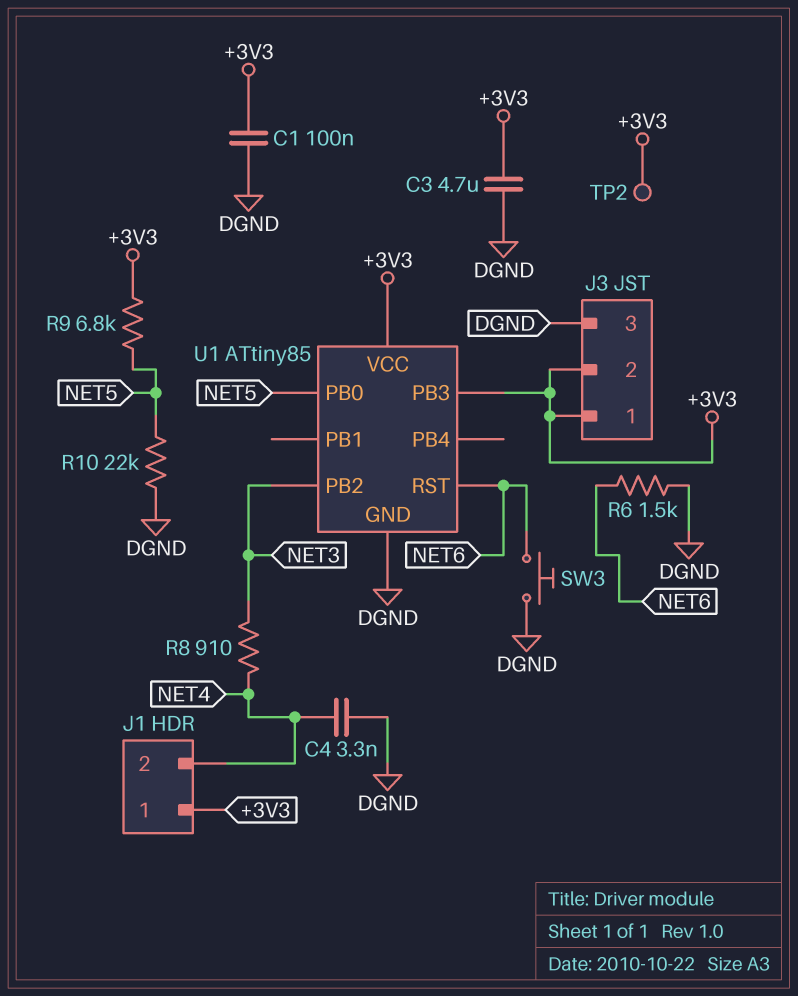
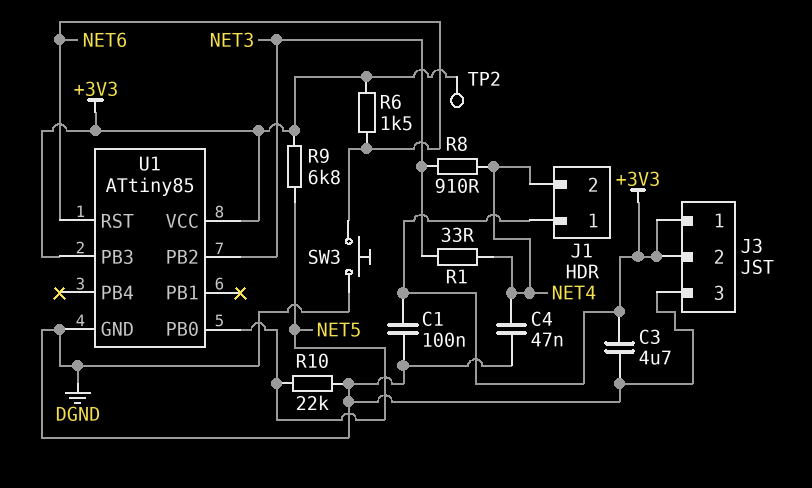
C4: 3.3nF (DGND, NET4) -> 47nF (DGND, NET4)
R1: none -> 33 (NET3, NET4)
R6: 1.5k (DGND, NET6) -> 1.5k (+3V3, NET6)

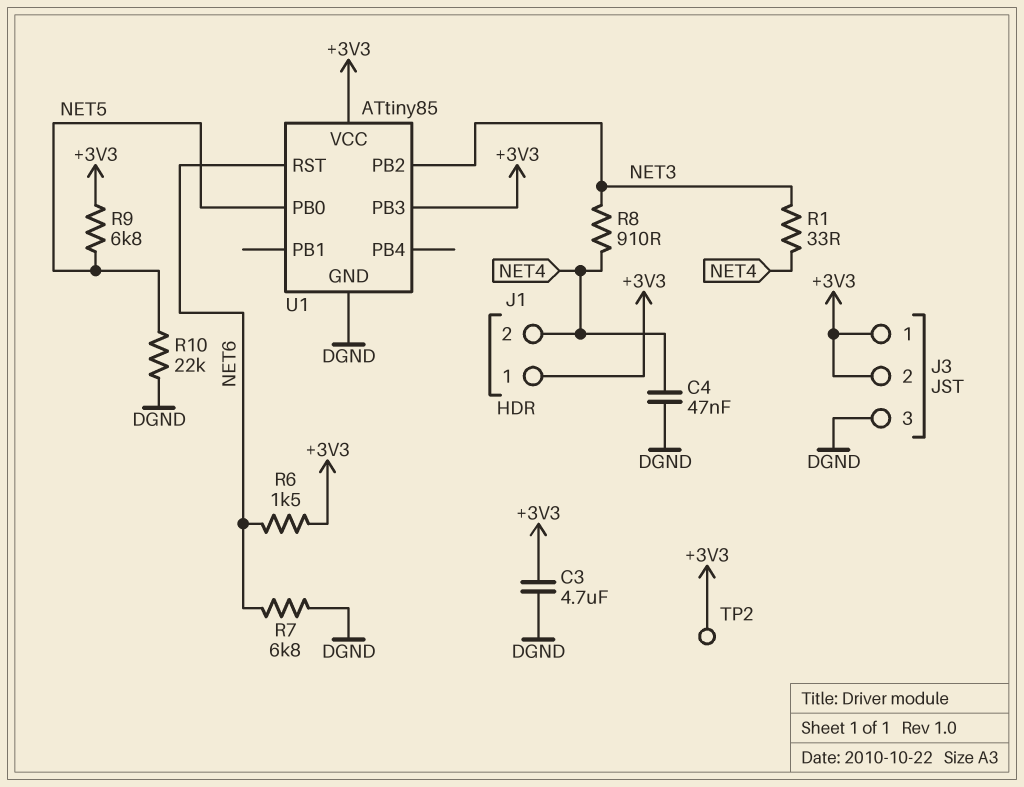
C1: 100nF (+3V3, DGND) -> none
R7: none -> 6.8k (DGND, NET6)
SW3: button (DGND, NET6) -> none

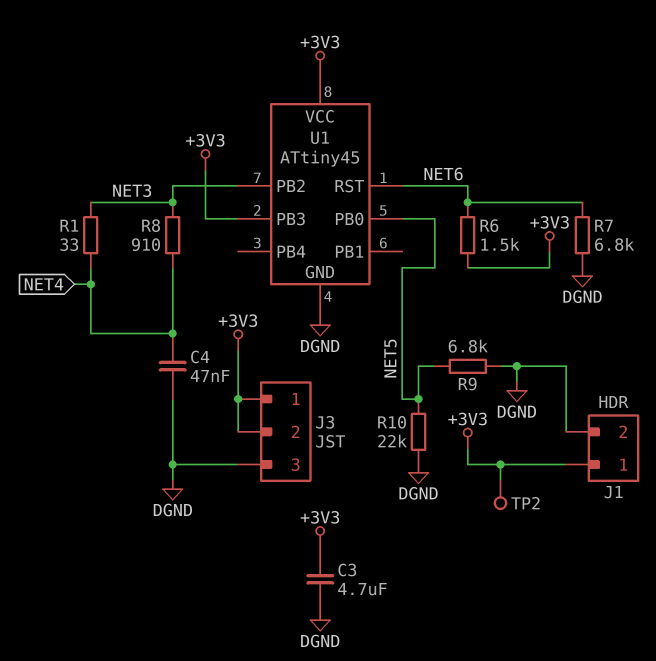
J1 pin 2: NET4 -> DGND
R9: 6.8k (+3V3, NET5) -> 6.8k (DGND, NET5)
U1: ATtiny85 -> ATtiny45

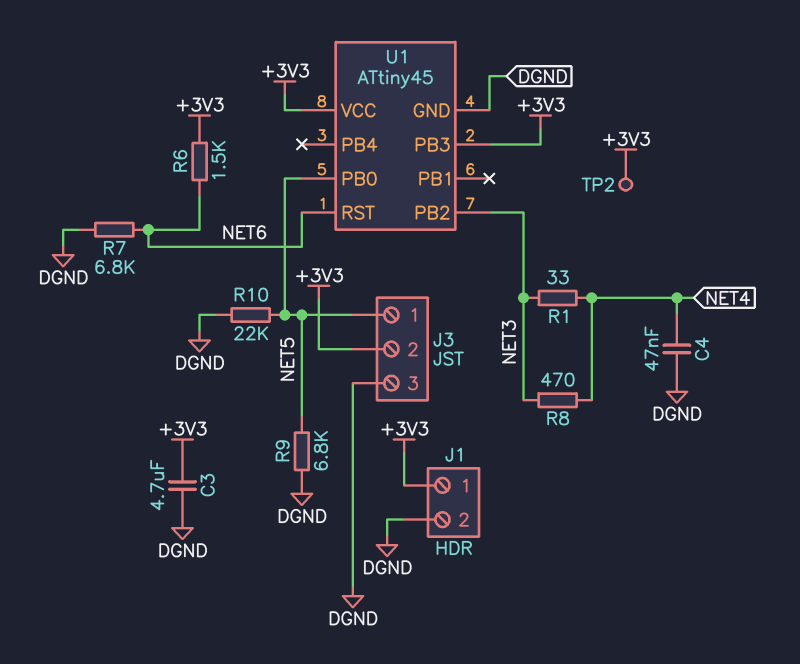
J3 pin 1: +3V3 -> NET5
R8: 910 (NET3, NET4) -> 470 (NET3, NET4)

